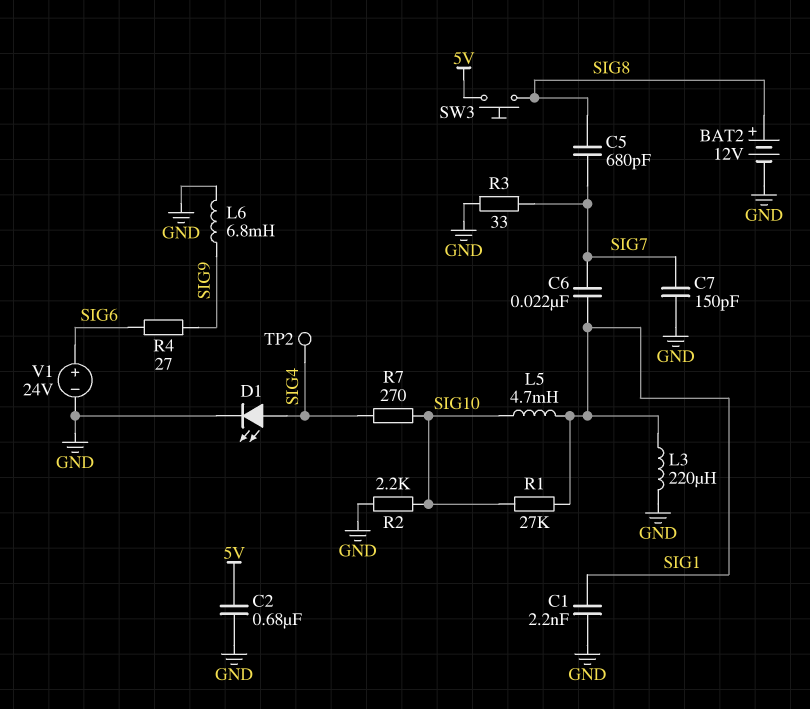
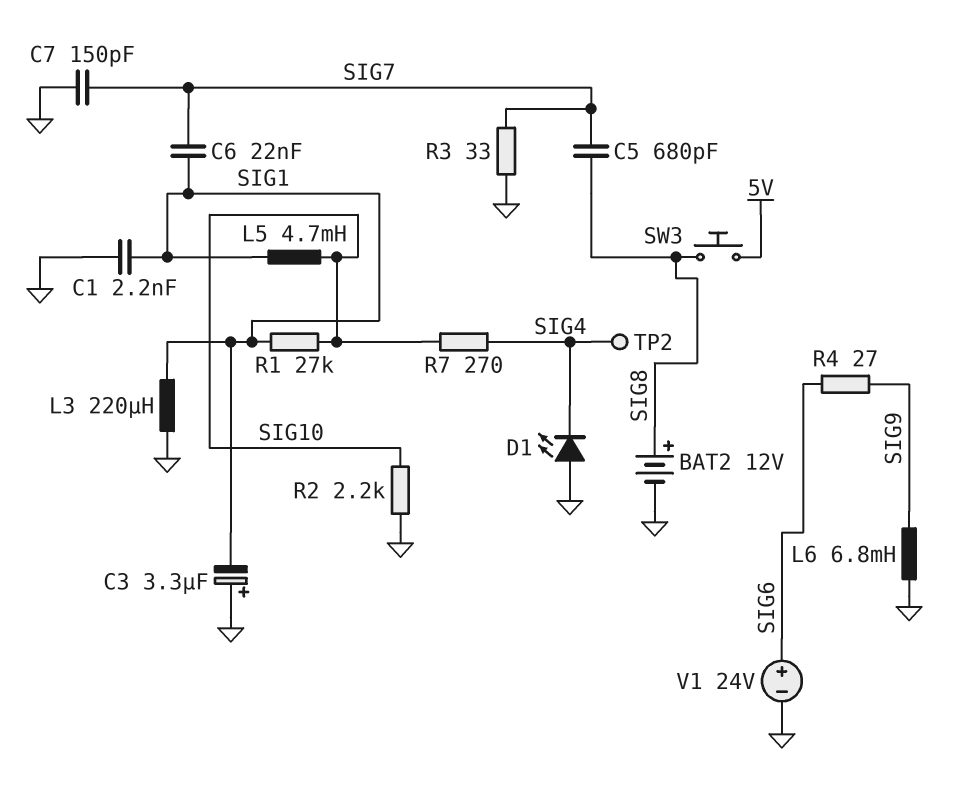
C2: 680nF (5V, GND) -> none
C3: none -> 3.3uF (plus GND, minus SIG1)
D1: LED (A SIG4, K GND) -> LED (A GND, K SIG4)

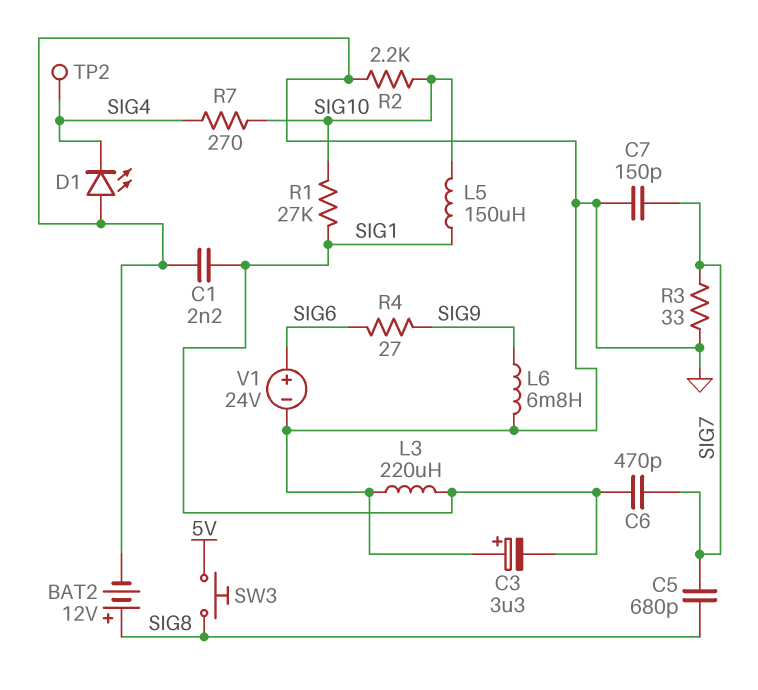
C6: 22nF (SIG1, SIG7) -> 470pF (SIG1, SIG7)
L5: 4.7mH (SIG1, SIG10) -> 150uH (SIG1, SIG10)

